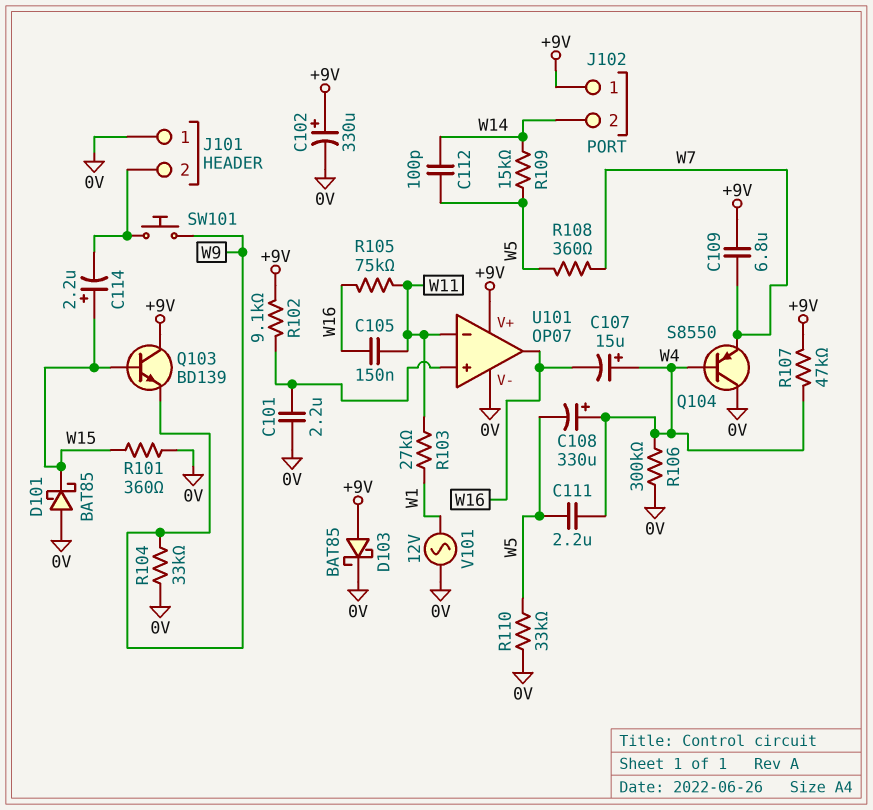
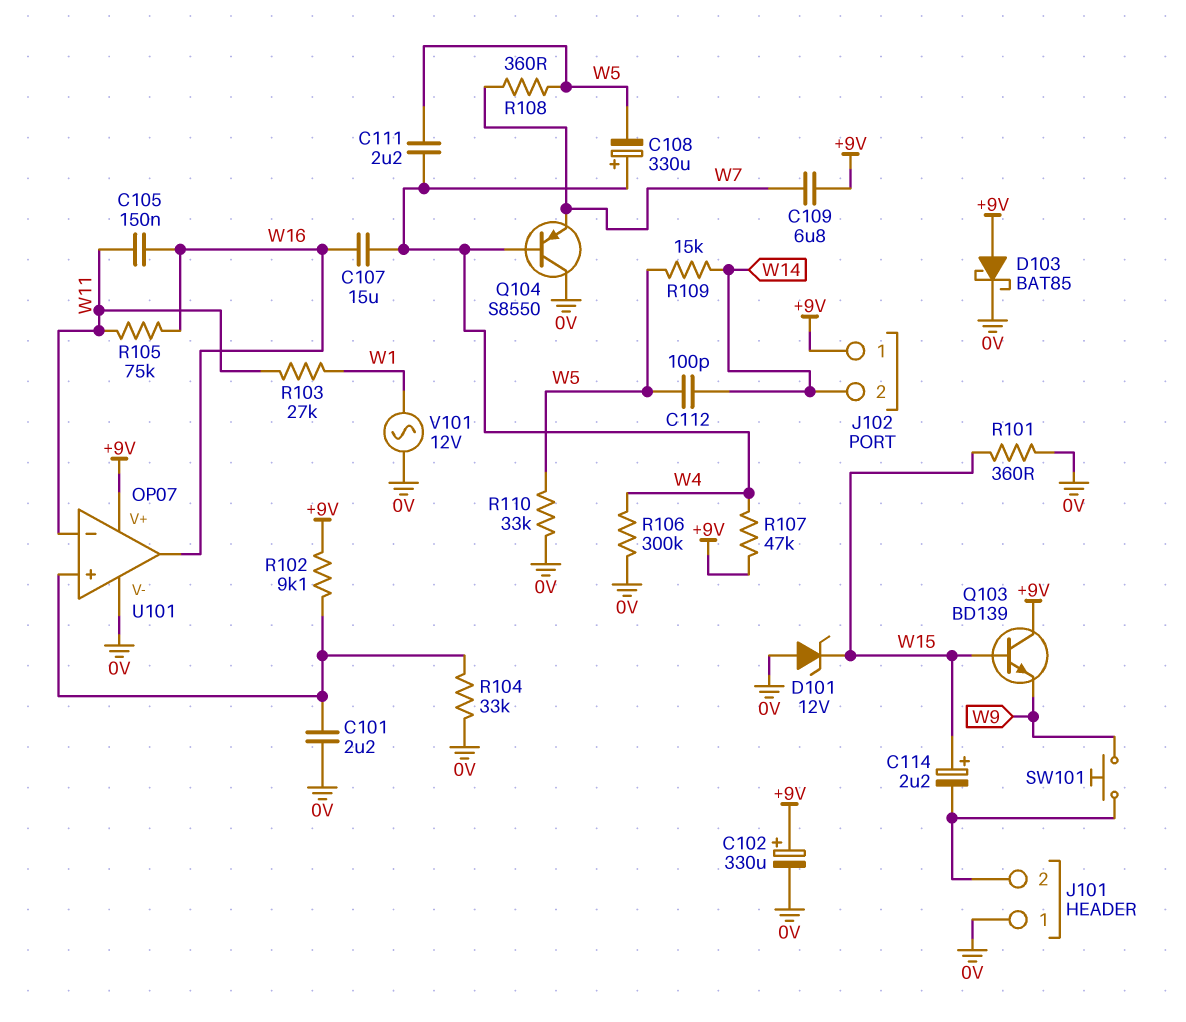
C107: 15uF (plus W4, minus W16) -> 15uF (W4, W16)
D101: schottky BAT85 (A 0V, K W15) -> zener 12V (A 0V, K W15)
R104: 33k (0V, W9) -> 33k (0V, U101/in+)

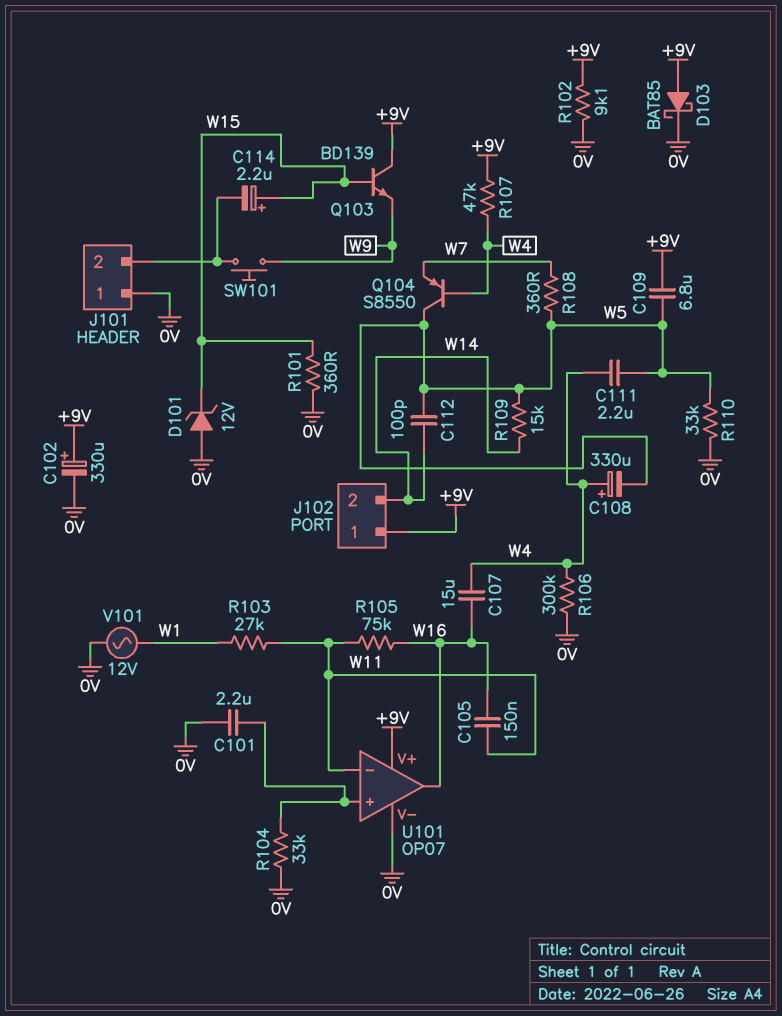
C109: 6.8uF (+9V, W7) -> 6.8uF (+9V, W5)
Q104: PNP S8550 (B W4, C 0V, E W7) -> PNP S8550 (B W4, C W5, E W7)
R102: 9.1k (+9V, U101/in+) -> 9.1k (+9V, 0V)

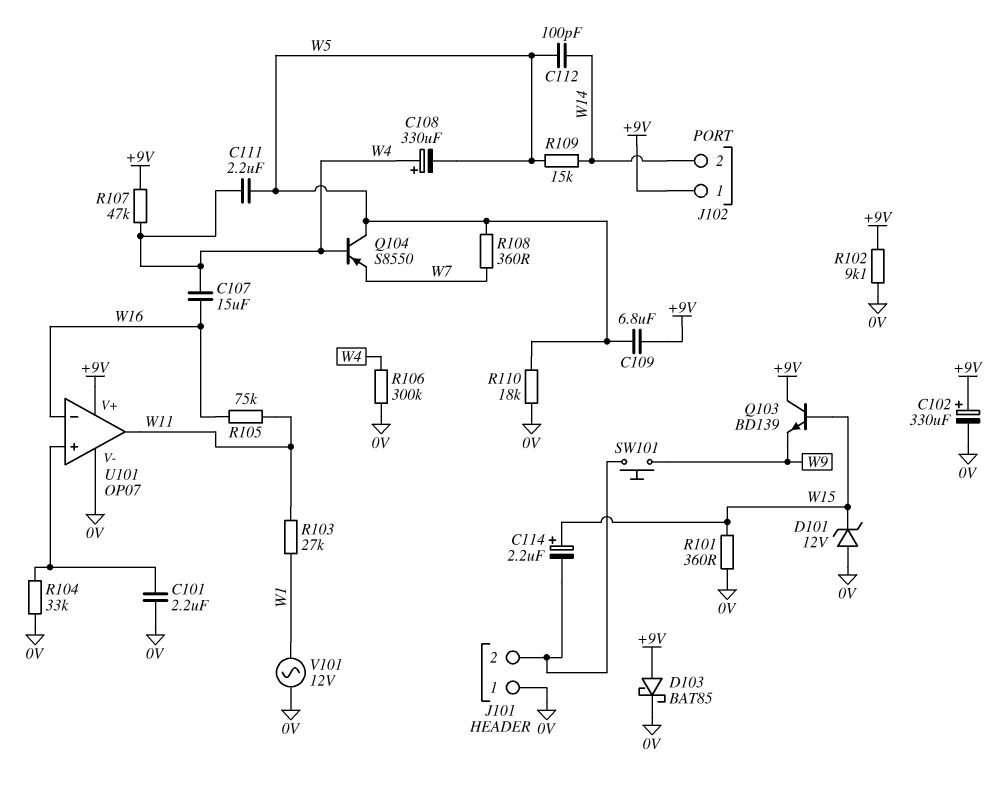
C105: 150nF (W11, W16) -> none
R110: 33k (0V, W5) -> 18k (0V, W5)
U101 pin in-: W11 -> W16
U101 pin out: W16 -> W11

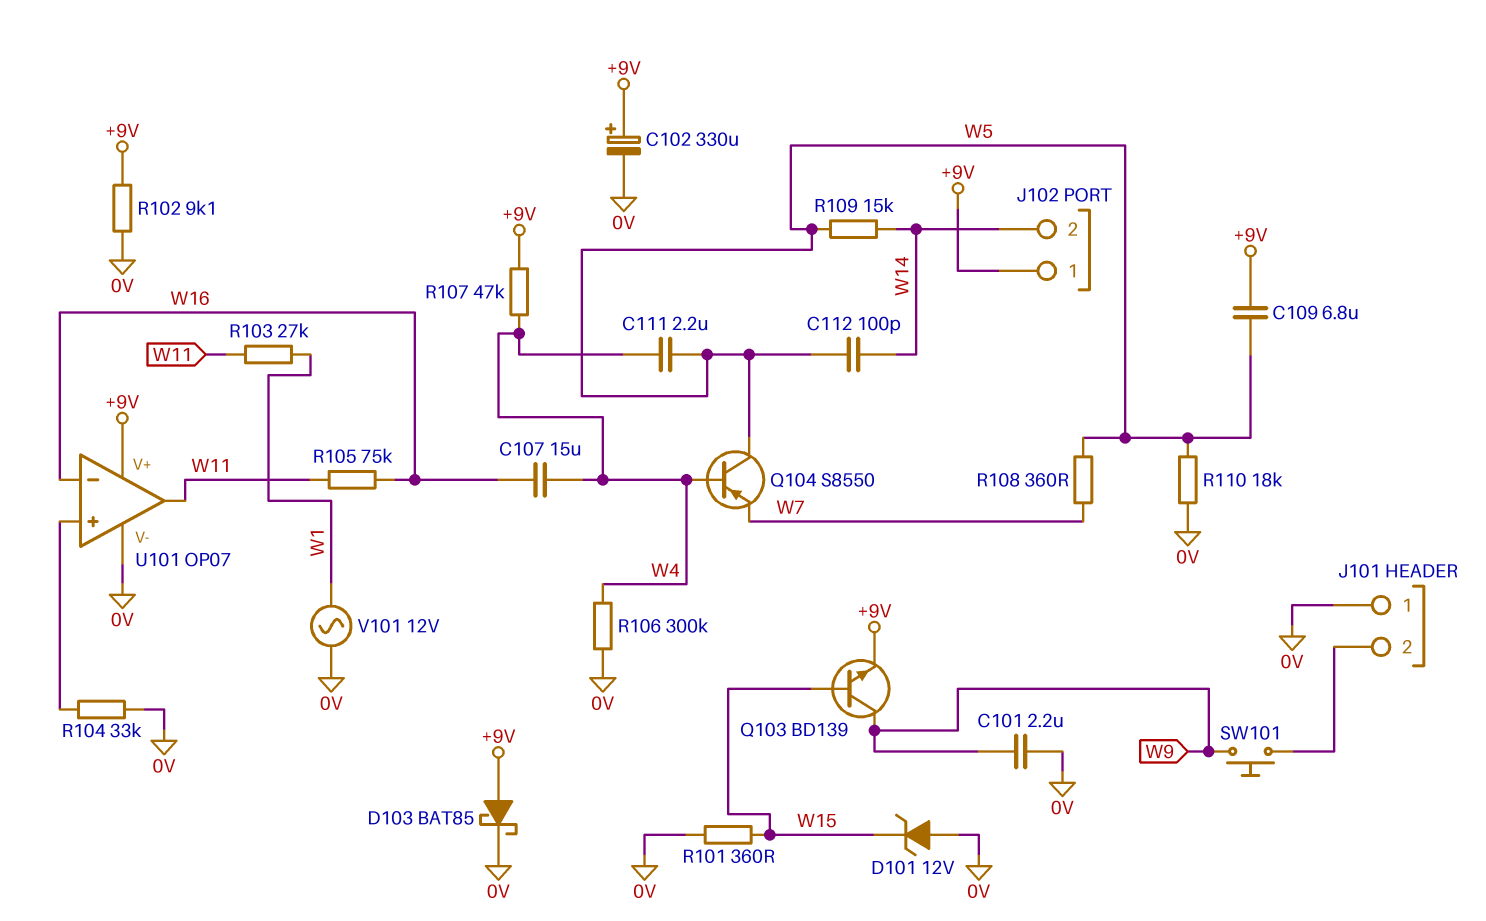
C101: 2.2uF (0V, U101/in+) -> 2.2uF (0V, W9)
C108: 330uF (plus W4, minus W5) -> none
C114: 2.2uF (plus W15, minus J101/2) -> none
Q103: NPN BD139 (B W15, C +9V, E W9) -> NPN BD139 (B W15, C W9, E +9V)

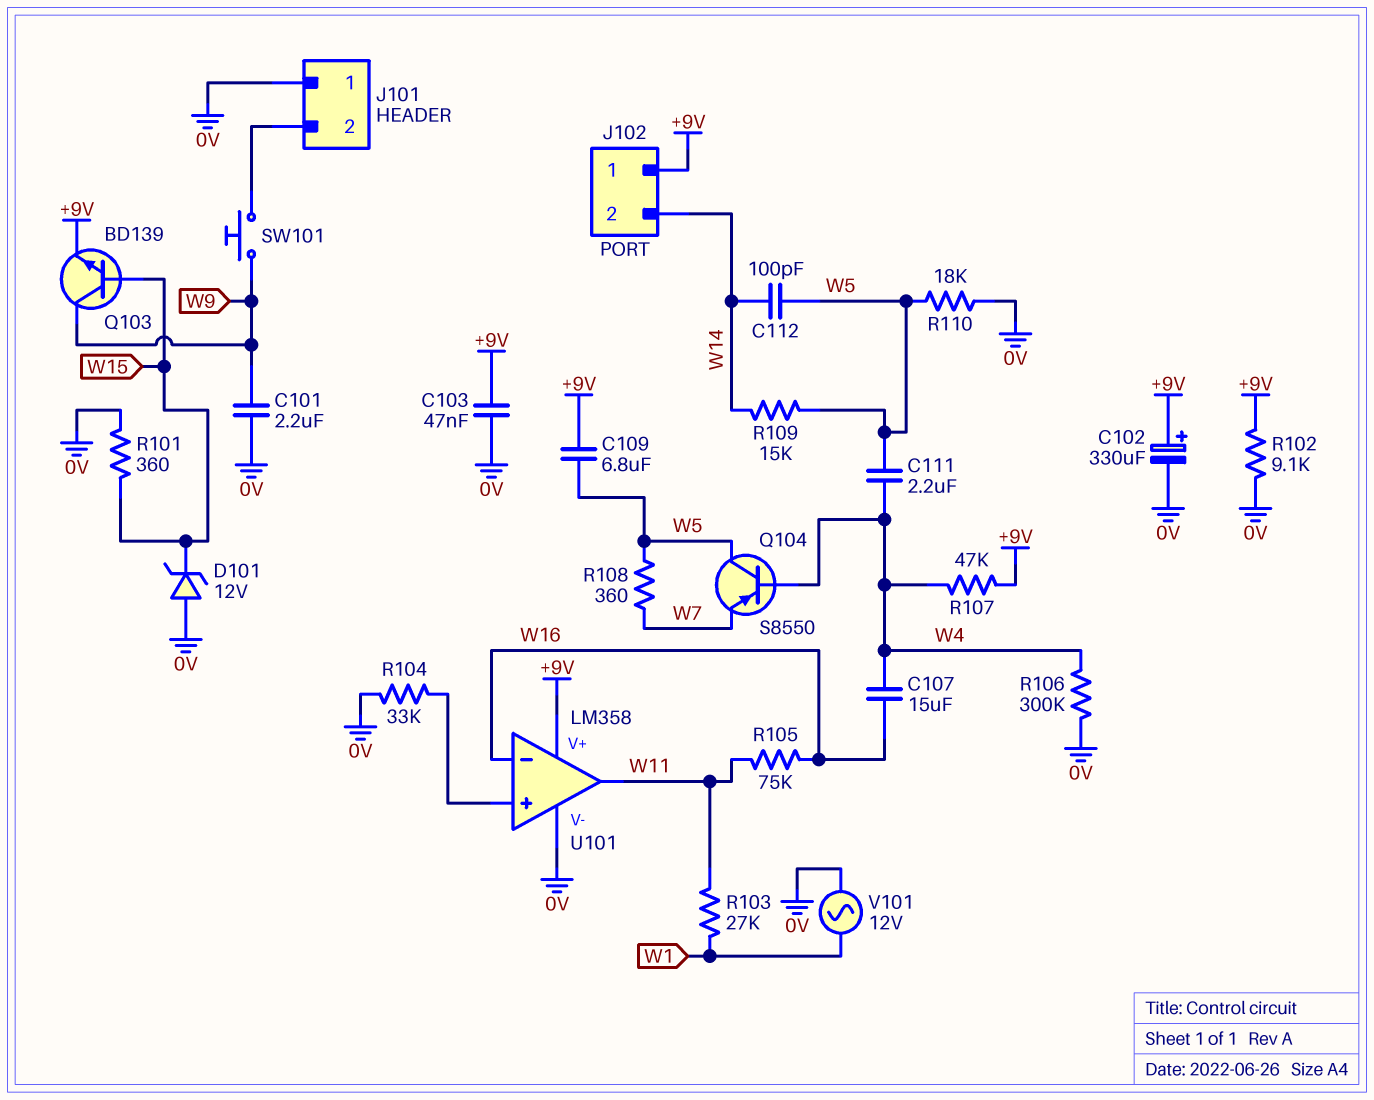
C103: none -> 47nF (+9V, 0V)
D103: schottky BAT85 (A +9V, K 0V) -> none
U101: OP07 -> LM358

